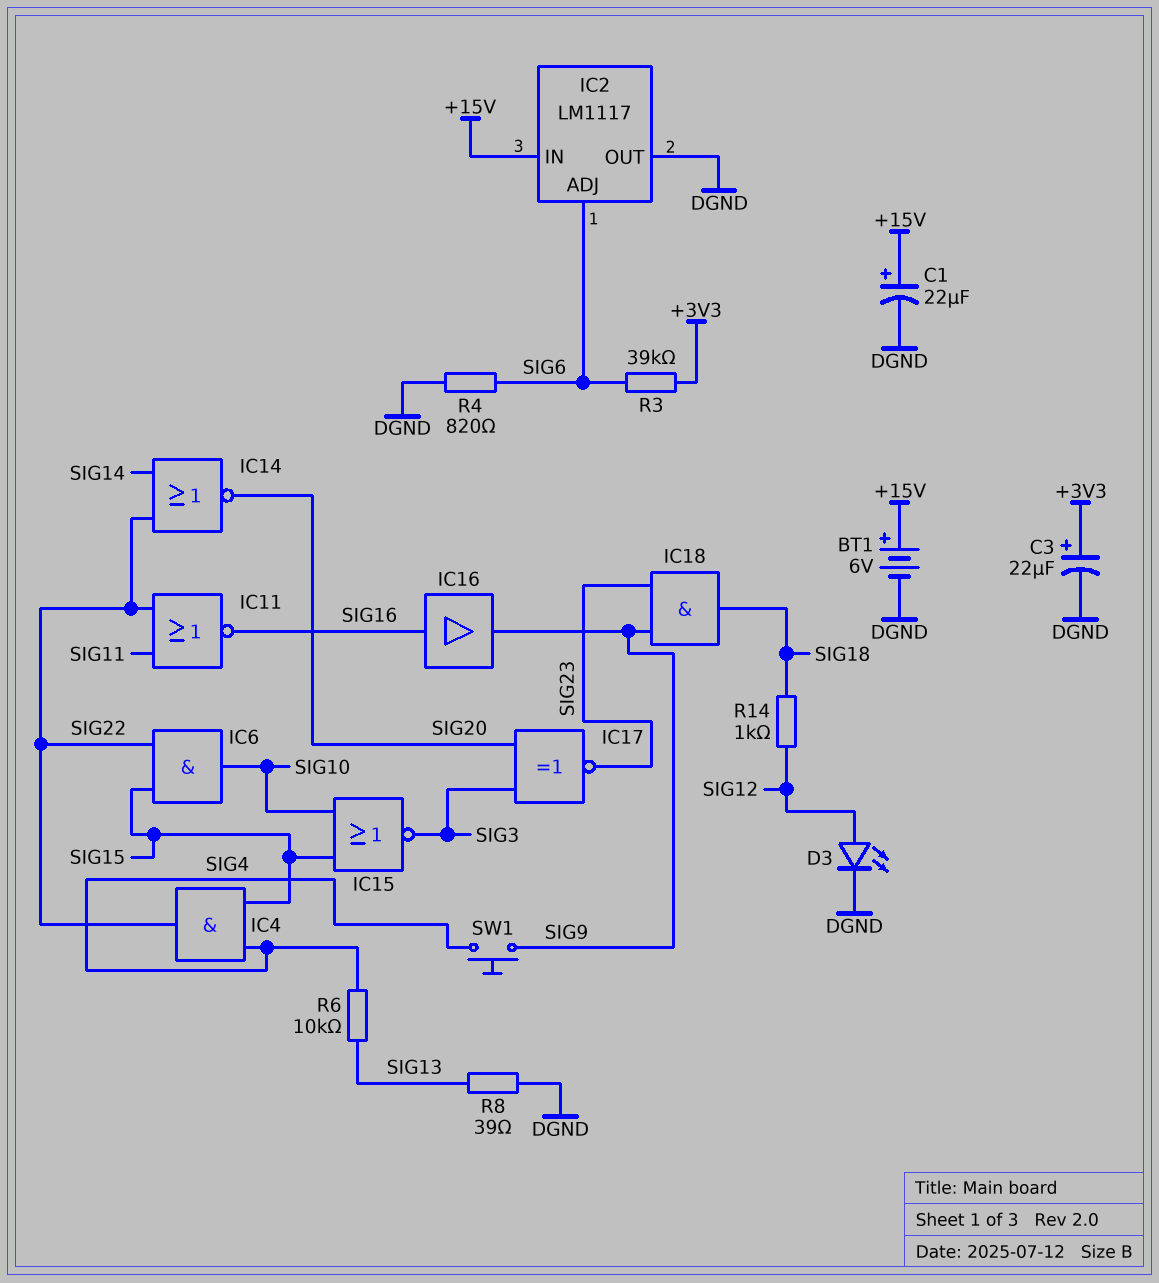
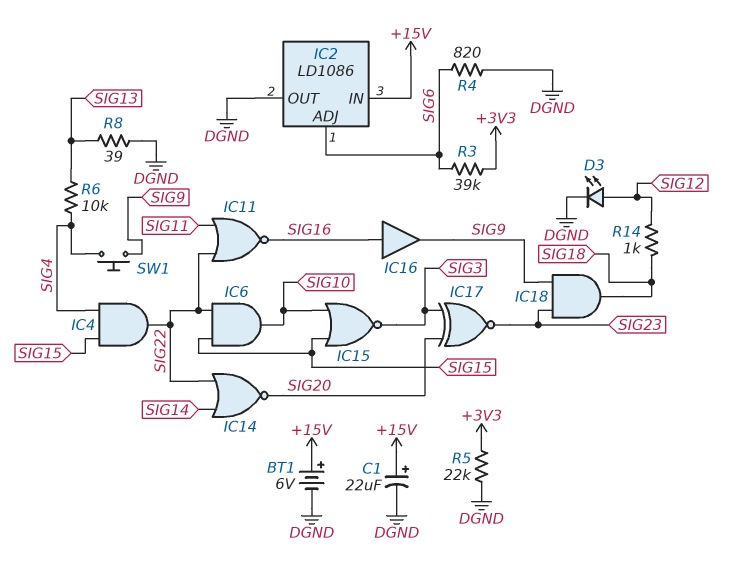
C3: 22uF (plus +3V3, minus DGND) -> none
IC2: LM1117 -> LD1086
R5: none -> 22k (+3V3, DGND)

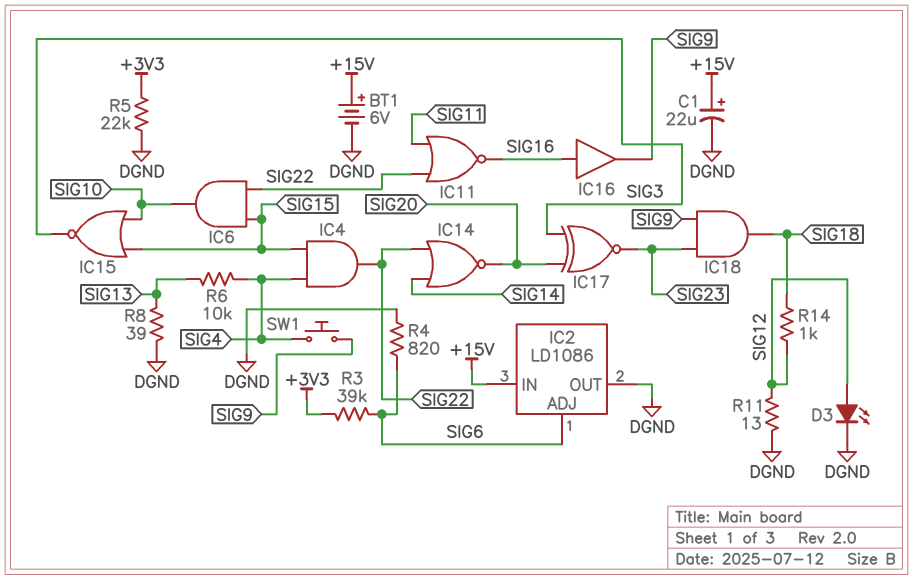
R11: none -> 13 (DGND, SIG12)

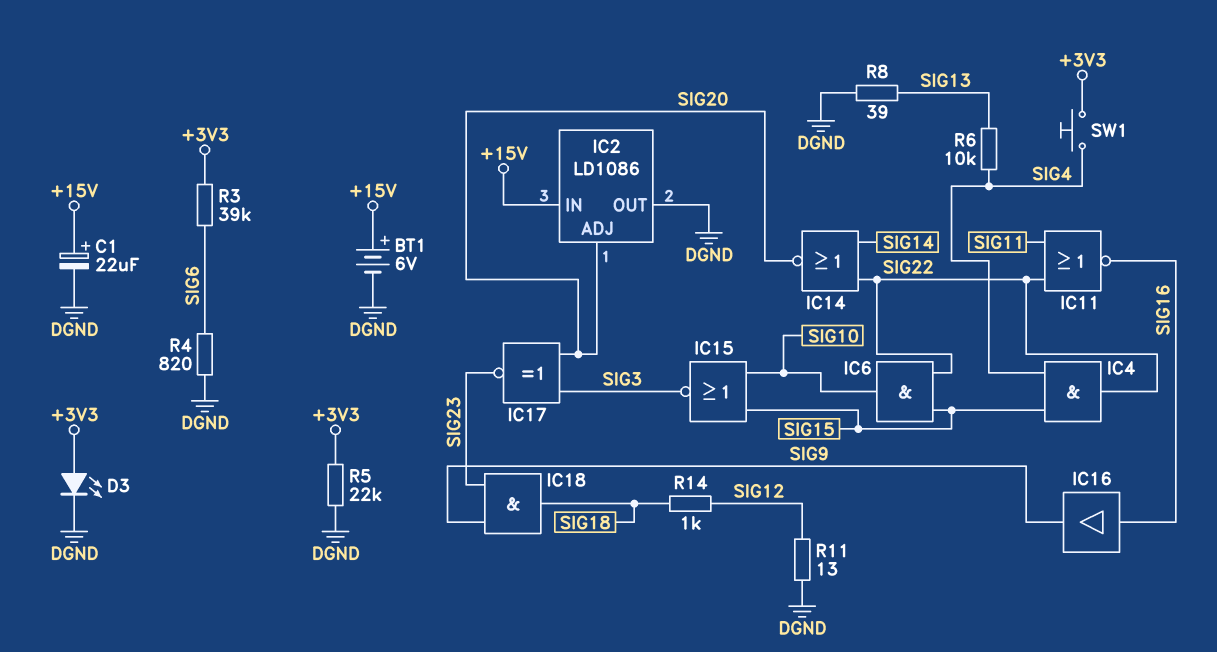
D3: LED (A SIG12, K DGND) -> LED (A +3V3, K DGND)
IC2 pin ADJ: SIG6 -> SIG20
SW1: button (SIG4, SIG9) -> button (+3V3, SIG4)

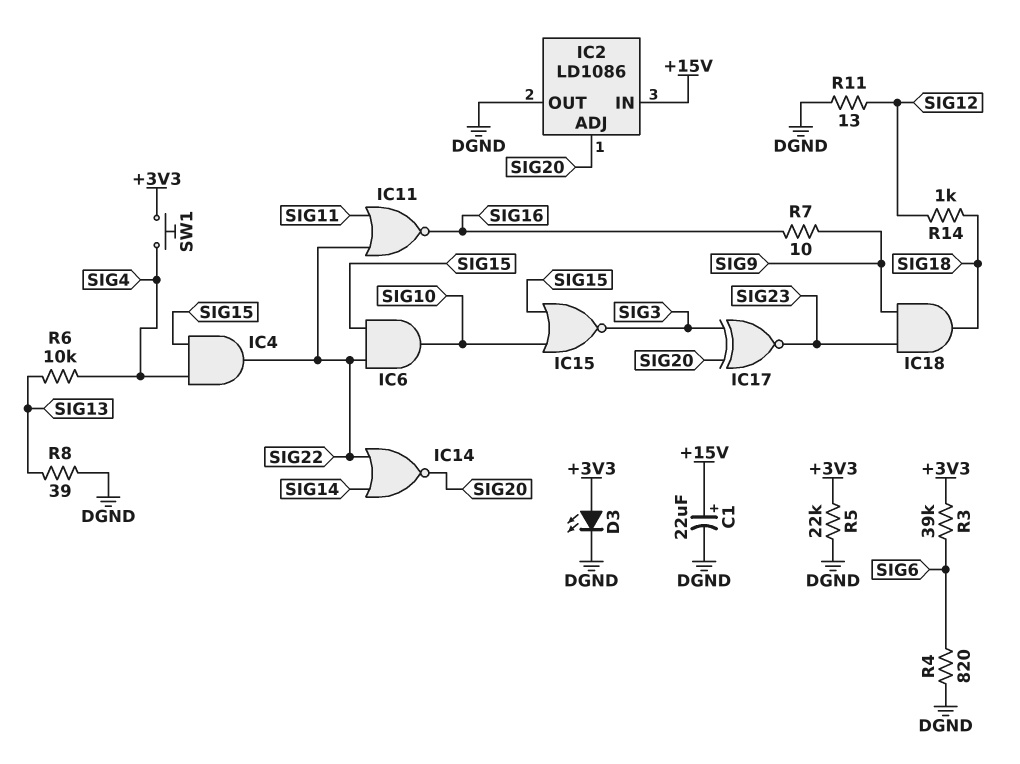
BT1: 6V (plus +15V, minus DGND) -> none
IC16: buffer (in SIG16, out SIG9) -> none
R7: none -> 10 (SIG9, SIG16)

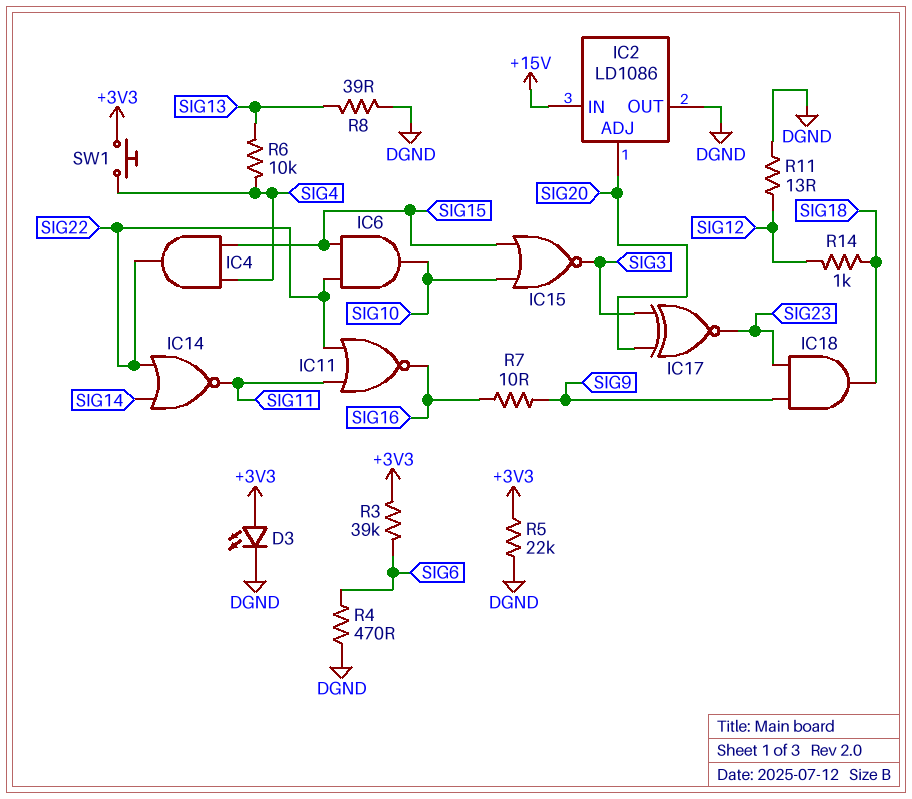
C1: 22uF (plus +15V, minus DGND) -> none
IC14: NOR (in SIG14, in SIG22, out SIG20) -> NOR (in SIG14, in SIG22, out SIG11)
R4: 820 (DGND, SIG6) -> 470 (DGND, SIG6)

